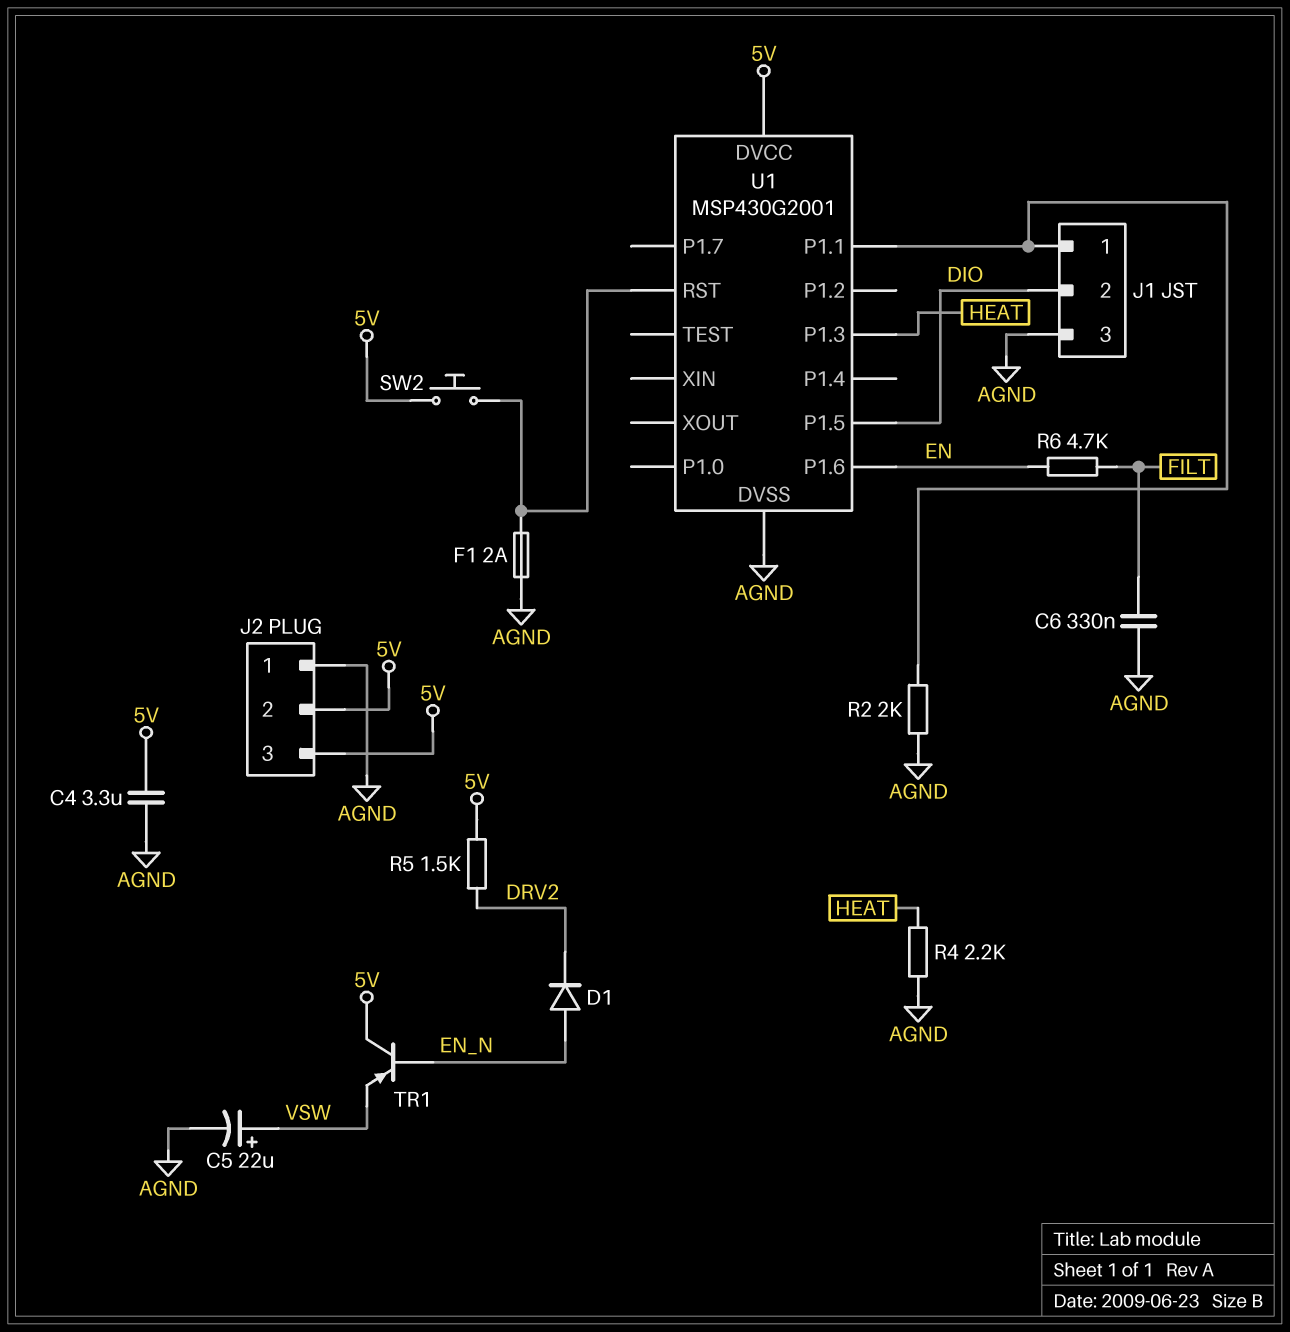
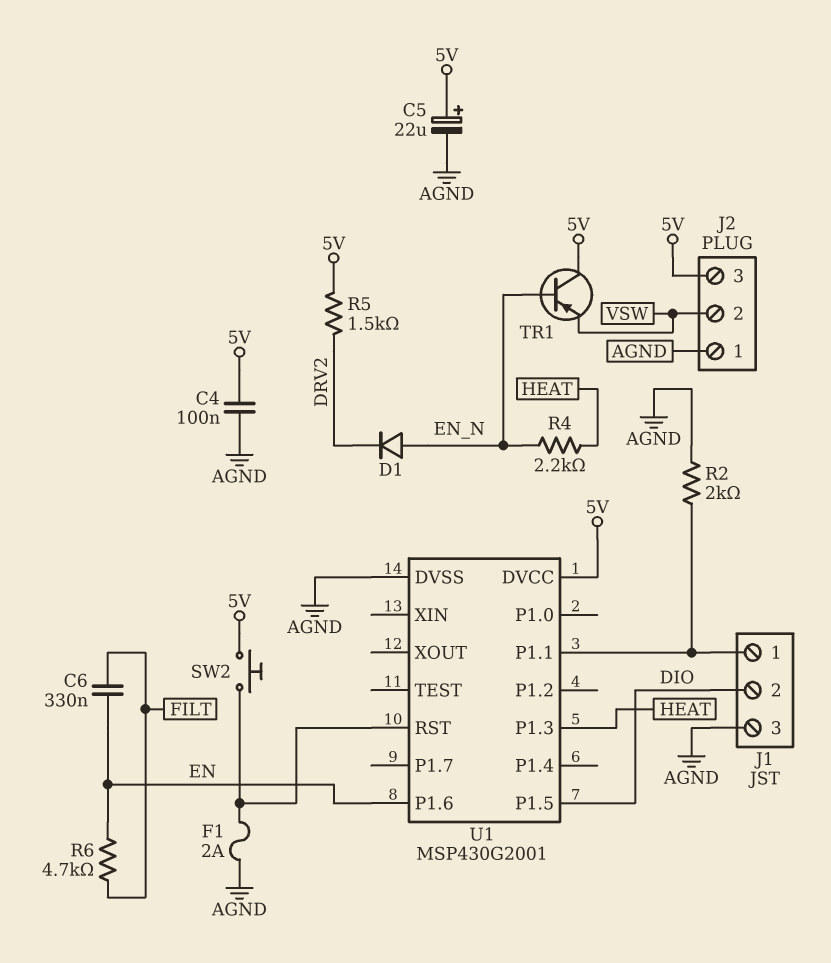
C4: 3.3uF (5V, AGND) -> 100nF (5V, AGND)
C5: 22uF (plus VSW, minus AGND) -> 22uF (plus 5V, minus AGND)
C6: 330nF (AGND, FILT) -> 330nF (EN, FILT)
J2 pin 2: 5V -> VSW
R4: 2.2k (AGND, HEAT) -> 2.2k (EN_N, HEAT)

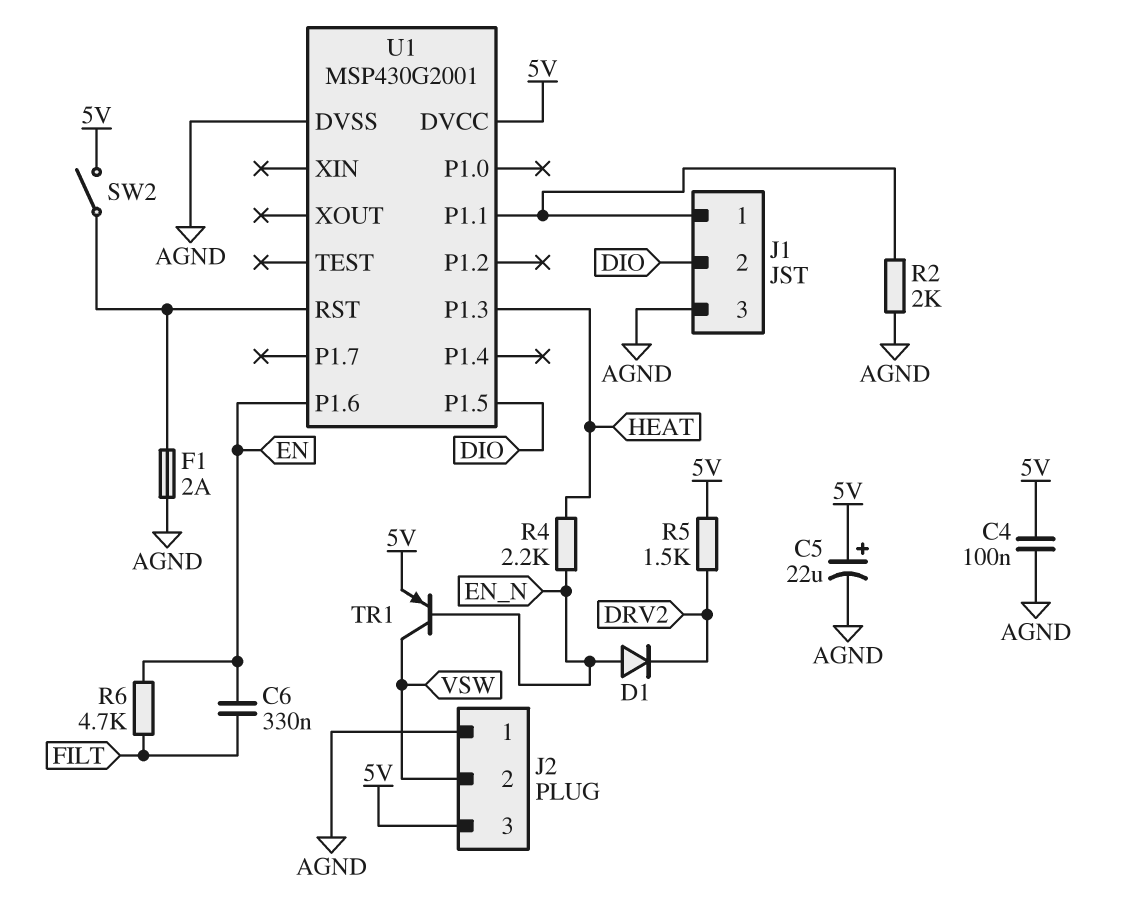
SW2: button (5V, U1/RST) -> switch (5V, U1/RST)
TR1: PNP (B EN_N, C 5V, E VSW) -> PNP (B EN_N, C VSW, E 5V)

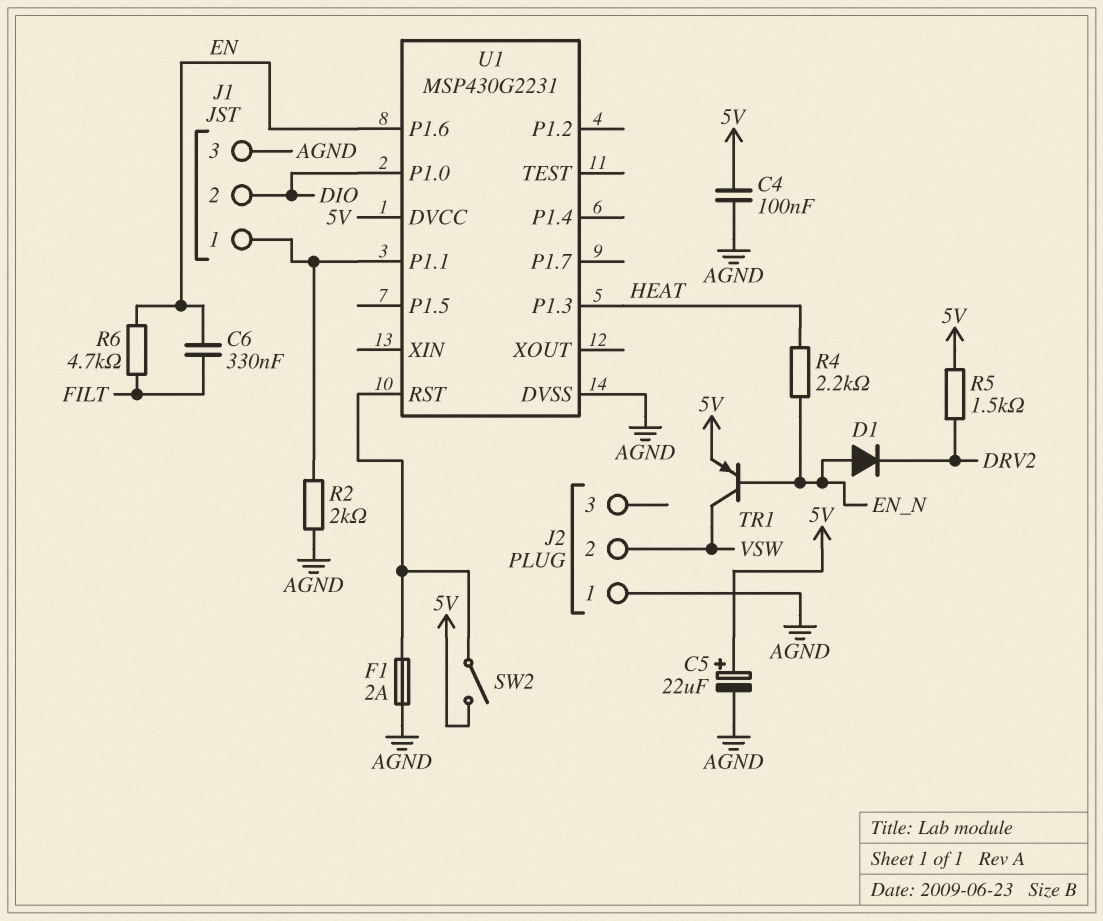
J2 pin 3: 5V -> none
U1: MSP430G2001 -> MSP430G2231
U1 pin P1.0: none -> DIO
U1 pin P1.5: DIO -> none

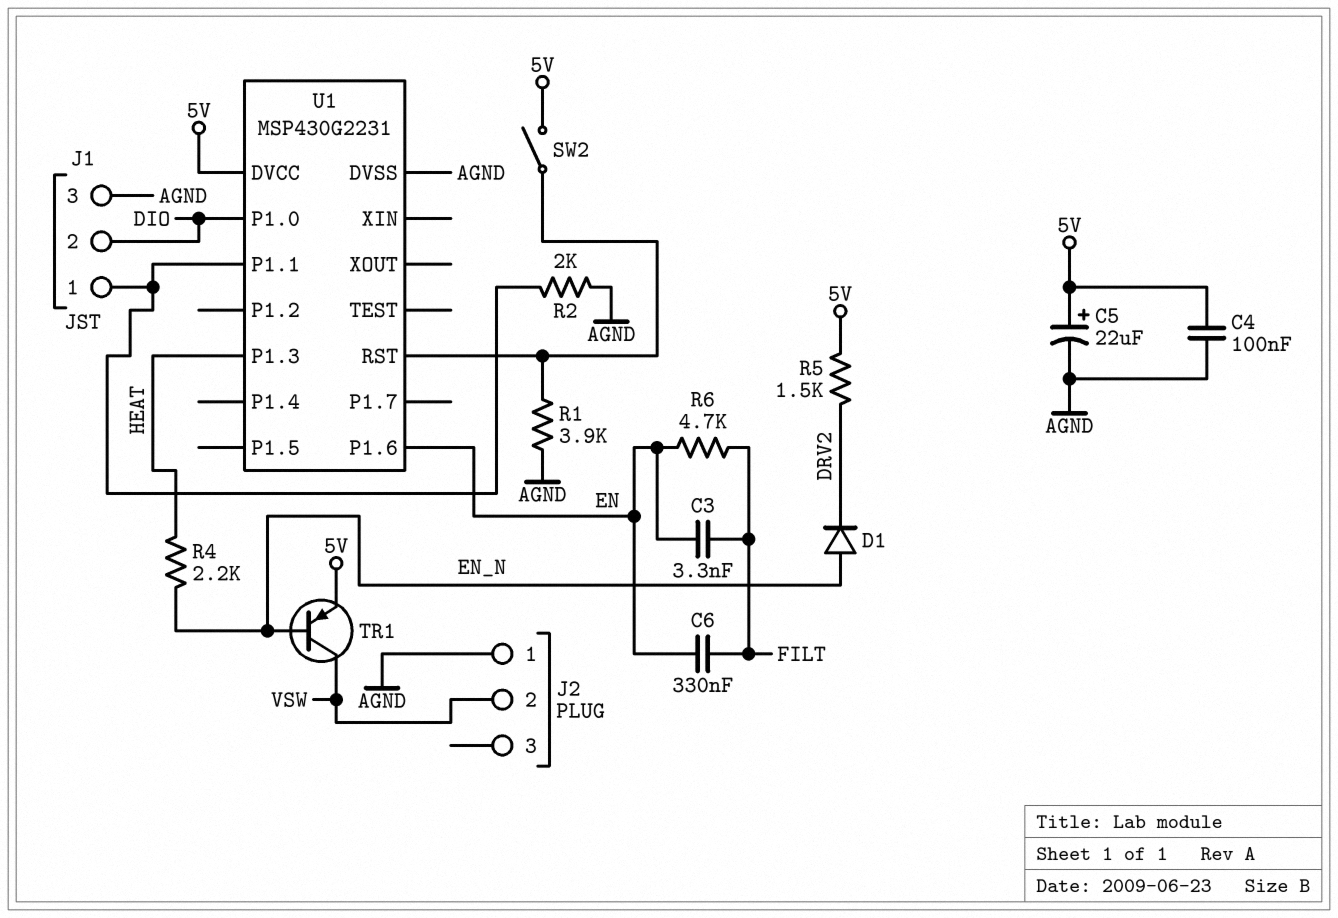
C3: none -> 3.3nF (EN, FILT)
F1: 2A (AGND, U1/RST) -> none
R1: none -> 3.9k (AGND, U1/RST)

